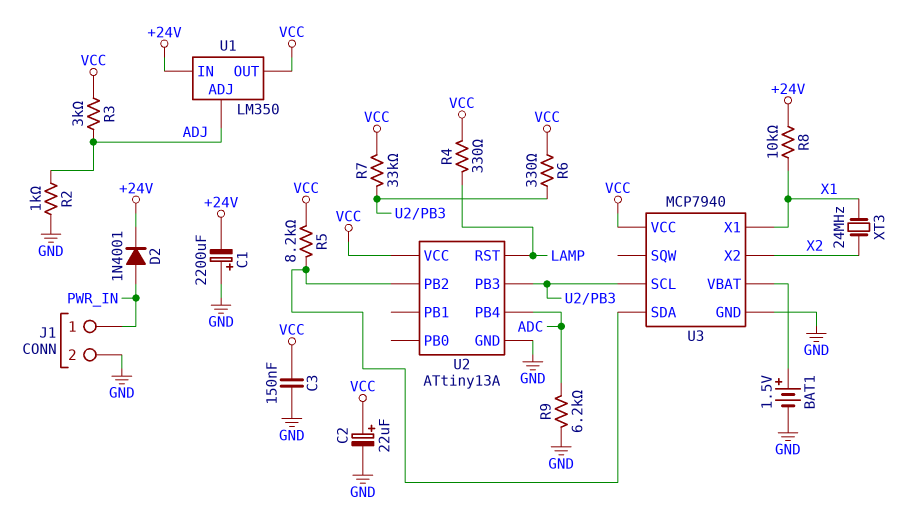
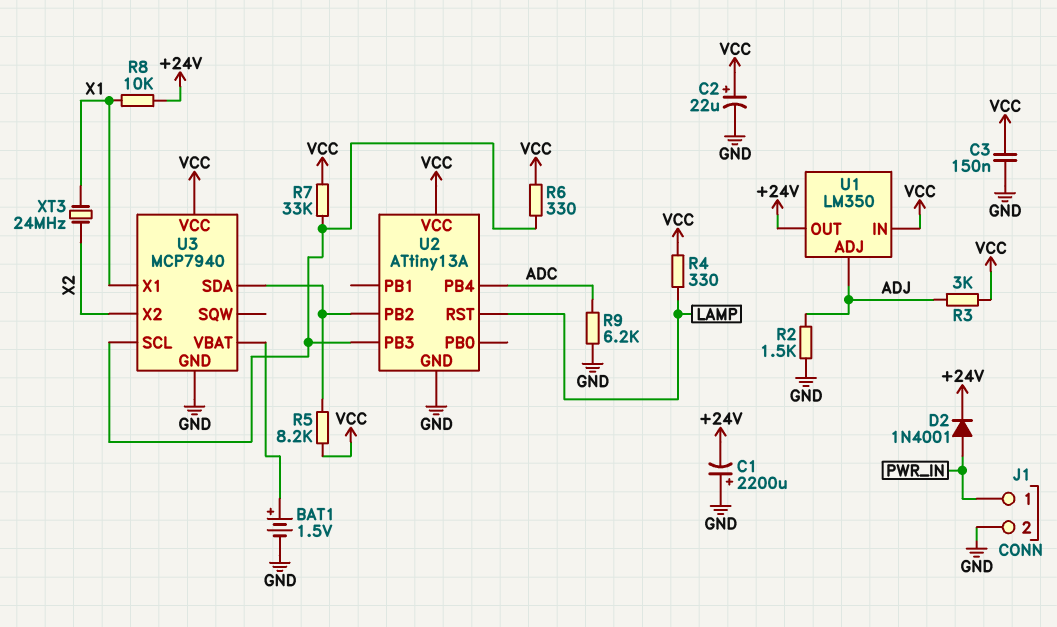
R2: 1k (ADJ, GND) -> 1.5k (ADJ, GND)
U1 pin IN: +24V -> VCC
U1 pin OUT: VCC -> +24V

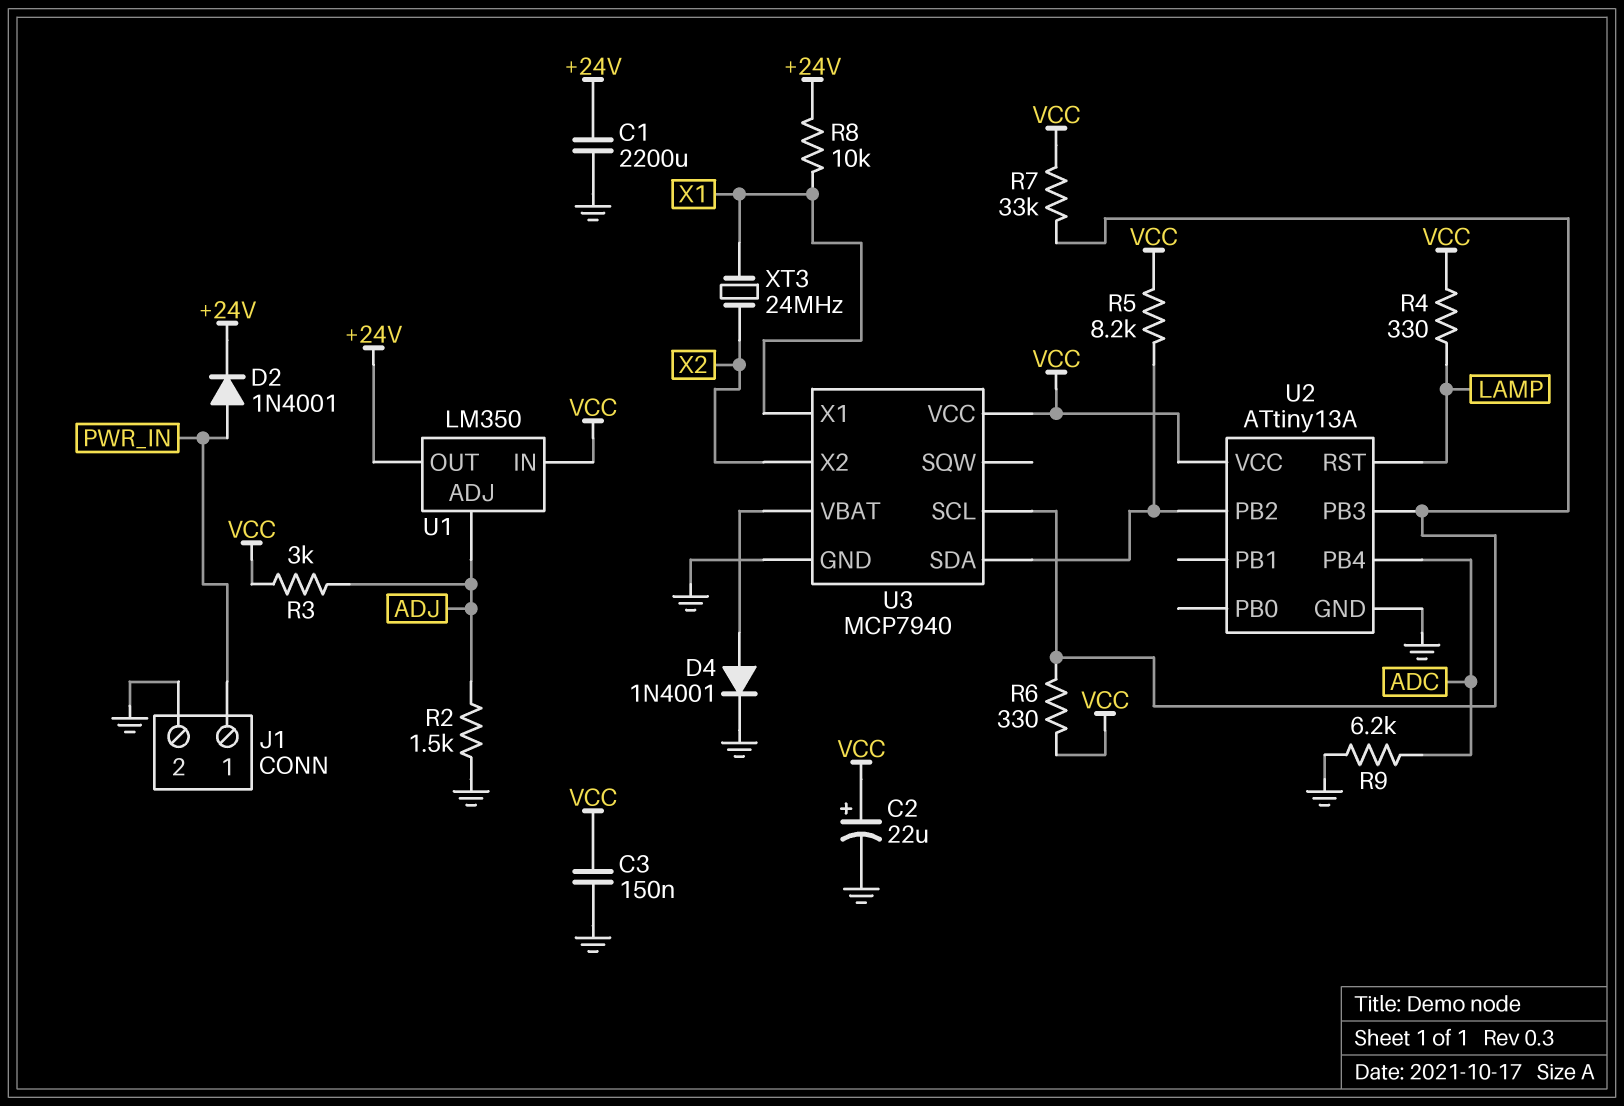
BAT1: 1.5V (plus U3/VBAT, minus GND) -> none
C1: 2200uF (plus GND, minus +24V) -> 2200uF (+24V, GND)
D4: none -> diode 1N4001 (A U3/VBAT, K GND)

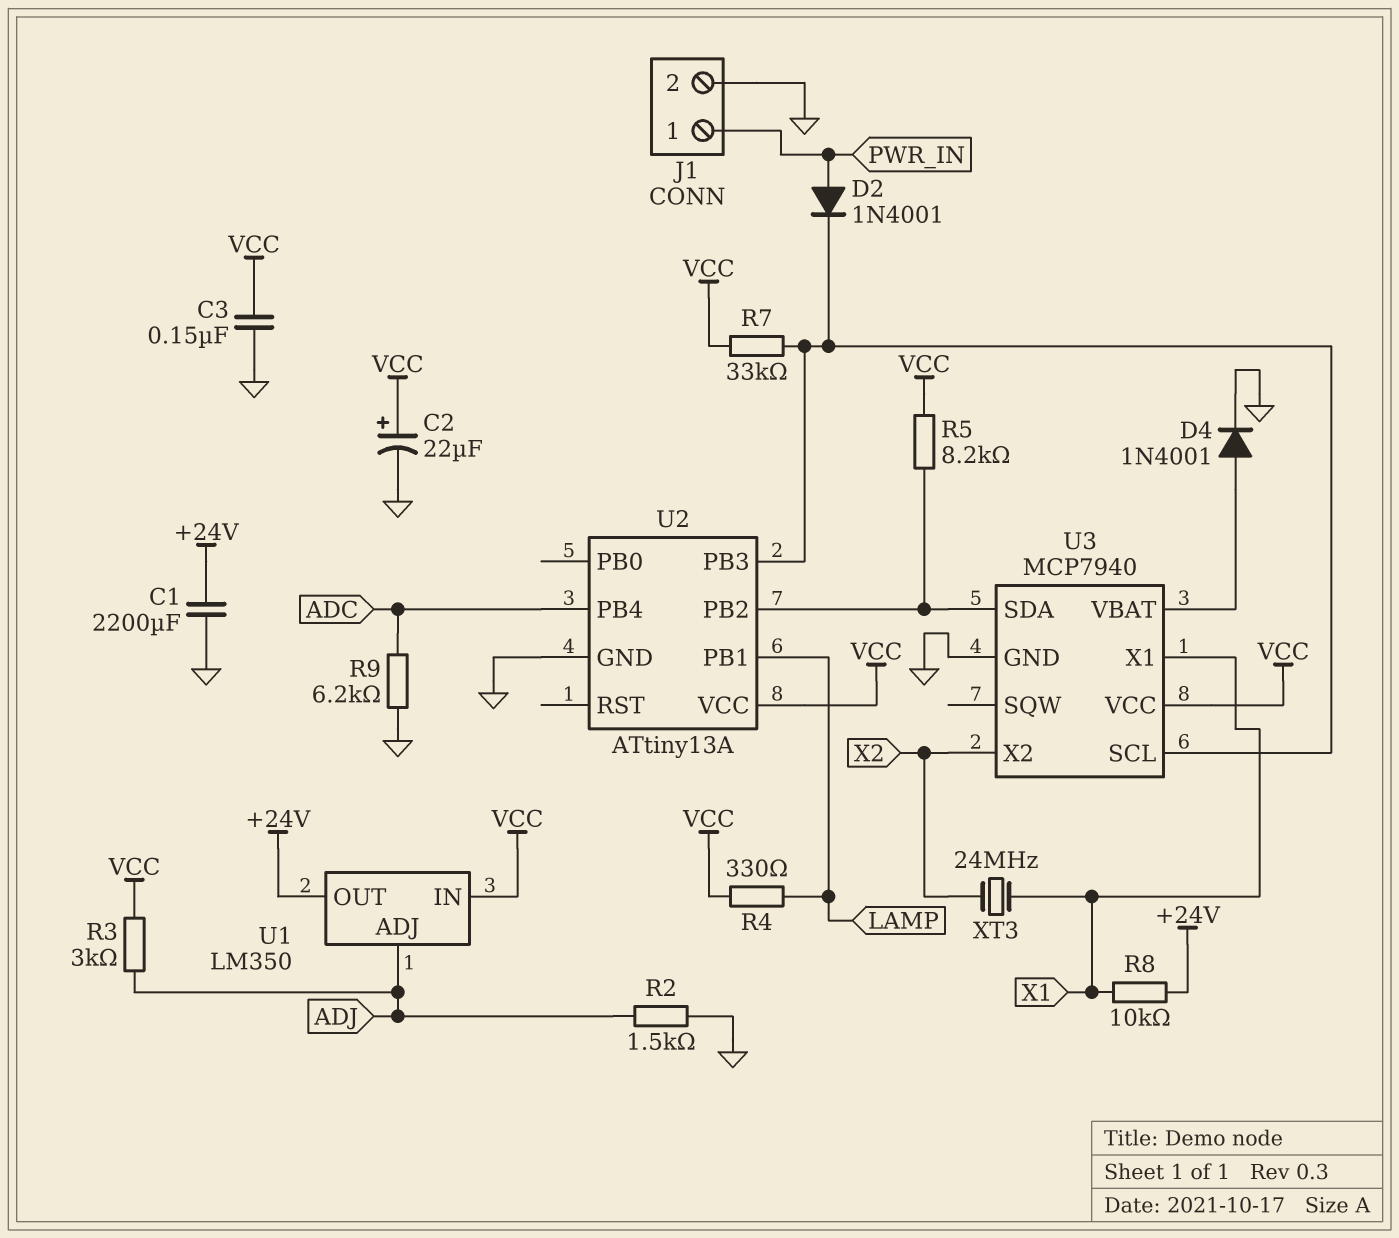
D2: diode 1N4001 (A PWR_IN, K +24V) -> diode 1N4001 (A PWR_IN, K U2/PB3)
R6: 330 (U2/PB3, VCC) -> none
U2 pin PB1: none -> LAMP
U2 pin RST: LAMP -> none

